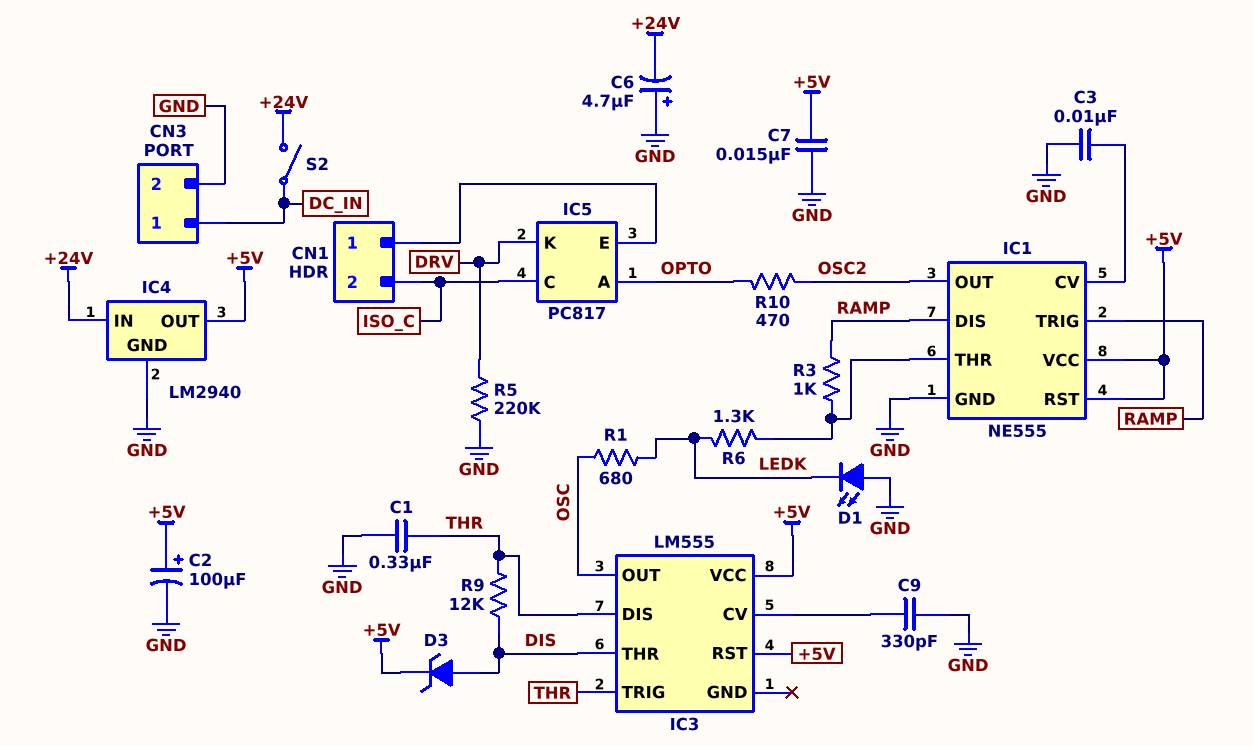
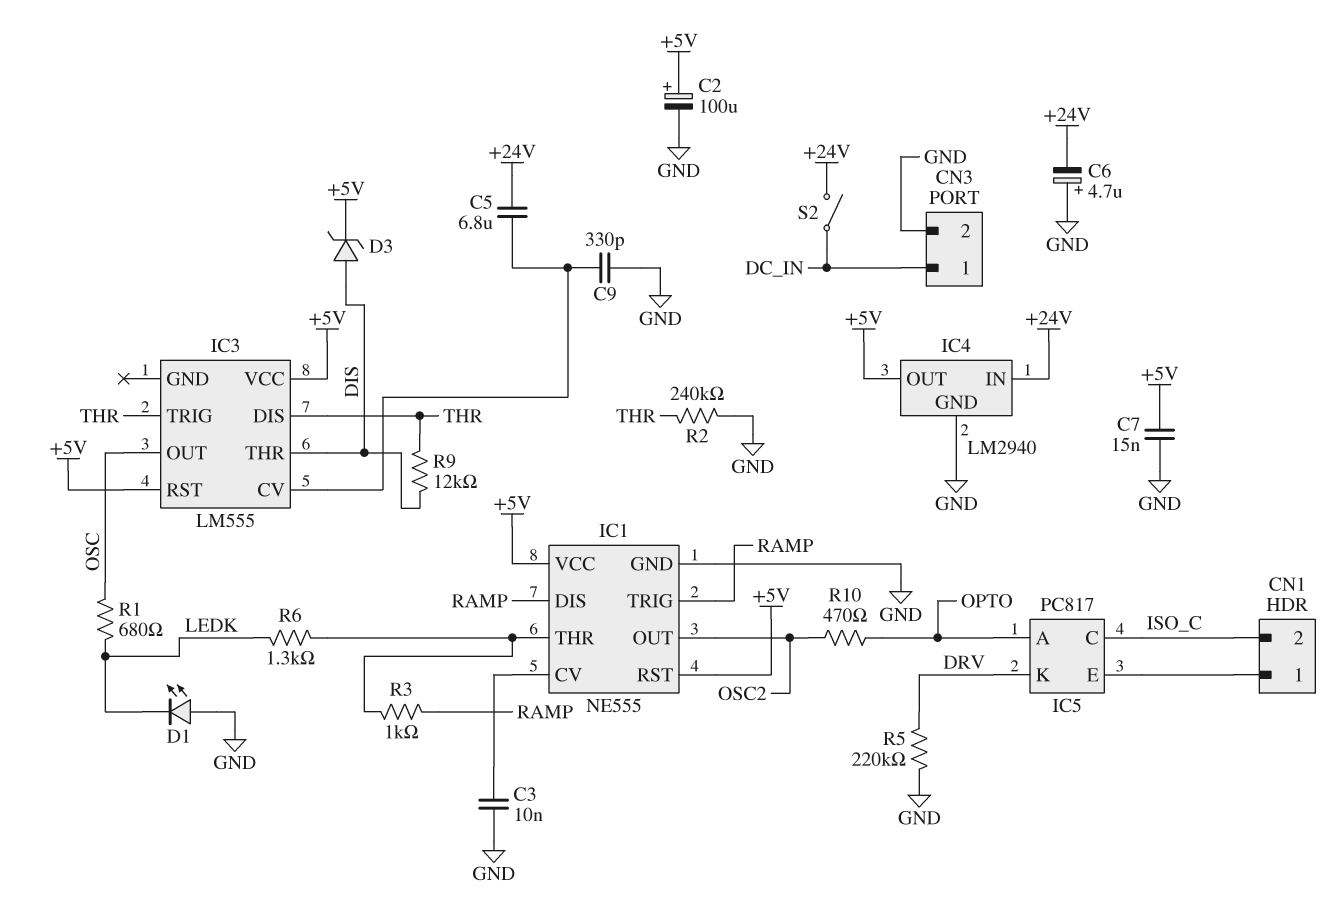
C1: 330nF (GND, THR) -> none
C5: none -> 6.8uF (+24V, IC3/CV)
R2: none -> 240k (GND, THR)

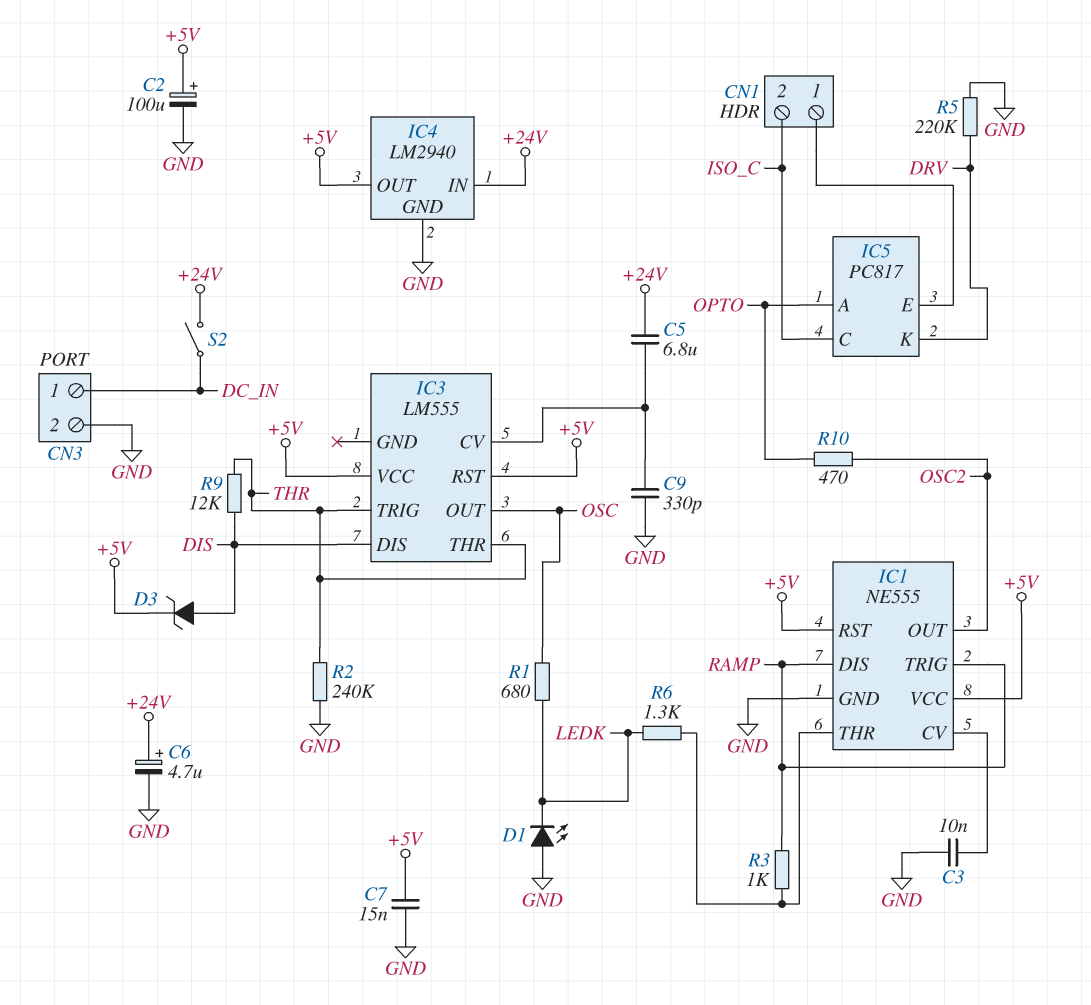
C6: 4.7uF (plus GND, minus +24V) -> 4.7uF (plus +24V, minus GND)
IC3 pin DIS: THR -> DIS
IC3 pin THR: DIS -> THR

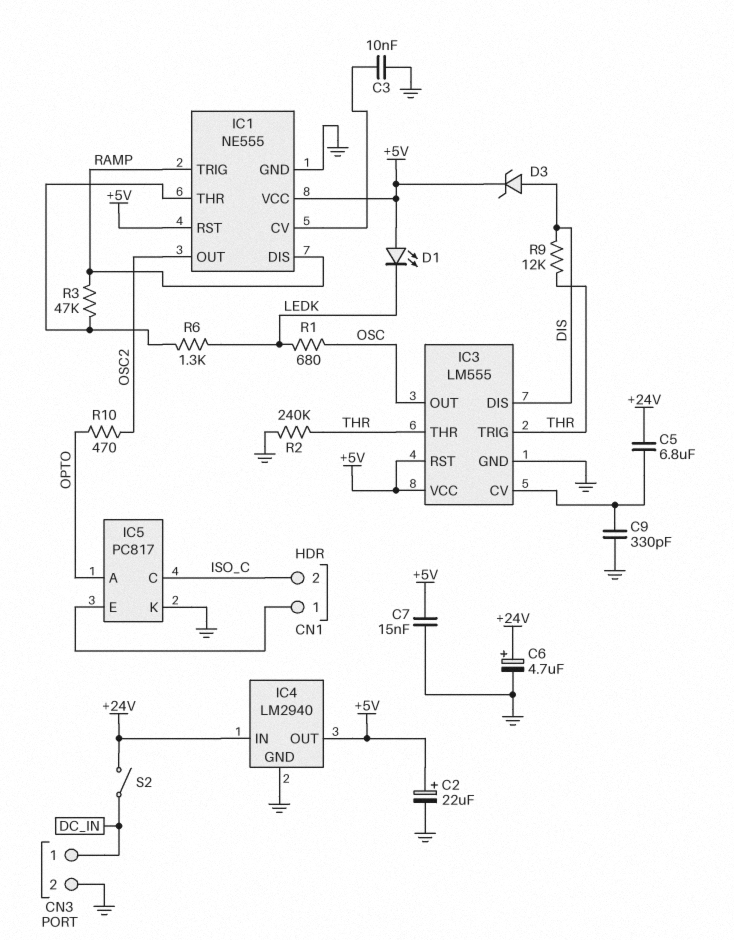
C2: 100uF (plus +5V, minus GND) -> 22uF (plus +5V, minus GND)
D1: LED (A GND, K LEDK) -> LED (A +5V, K LEDK)
IC3 pin GND: none -> GND
IC5 pin K: DRV -> GND
R3: 1k (IC1/THR, RAMP) -> 47k (IC1/THR, RAMP)
R5: 220k (DRV, GND) -> none

